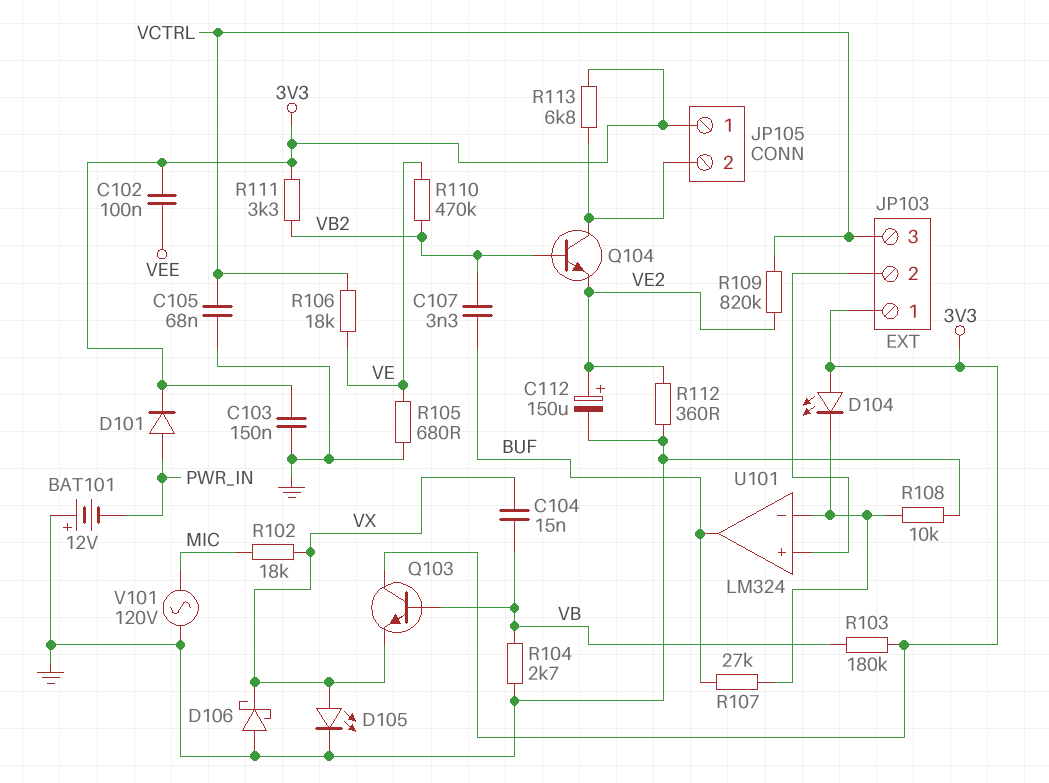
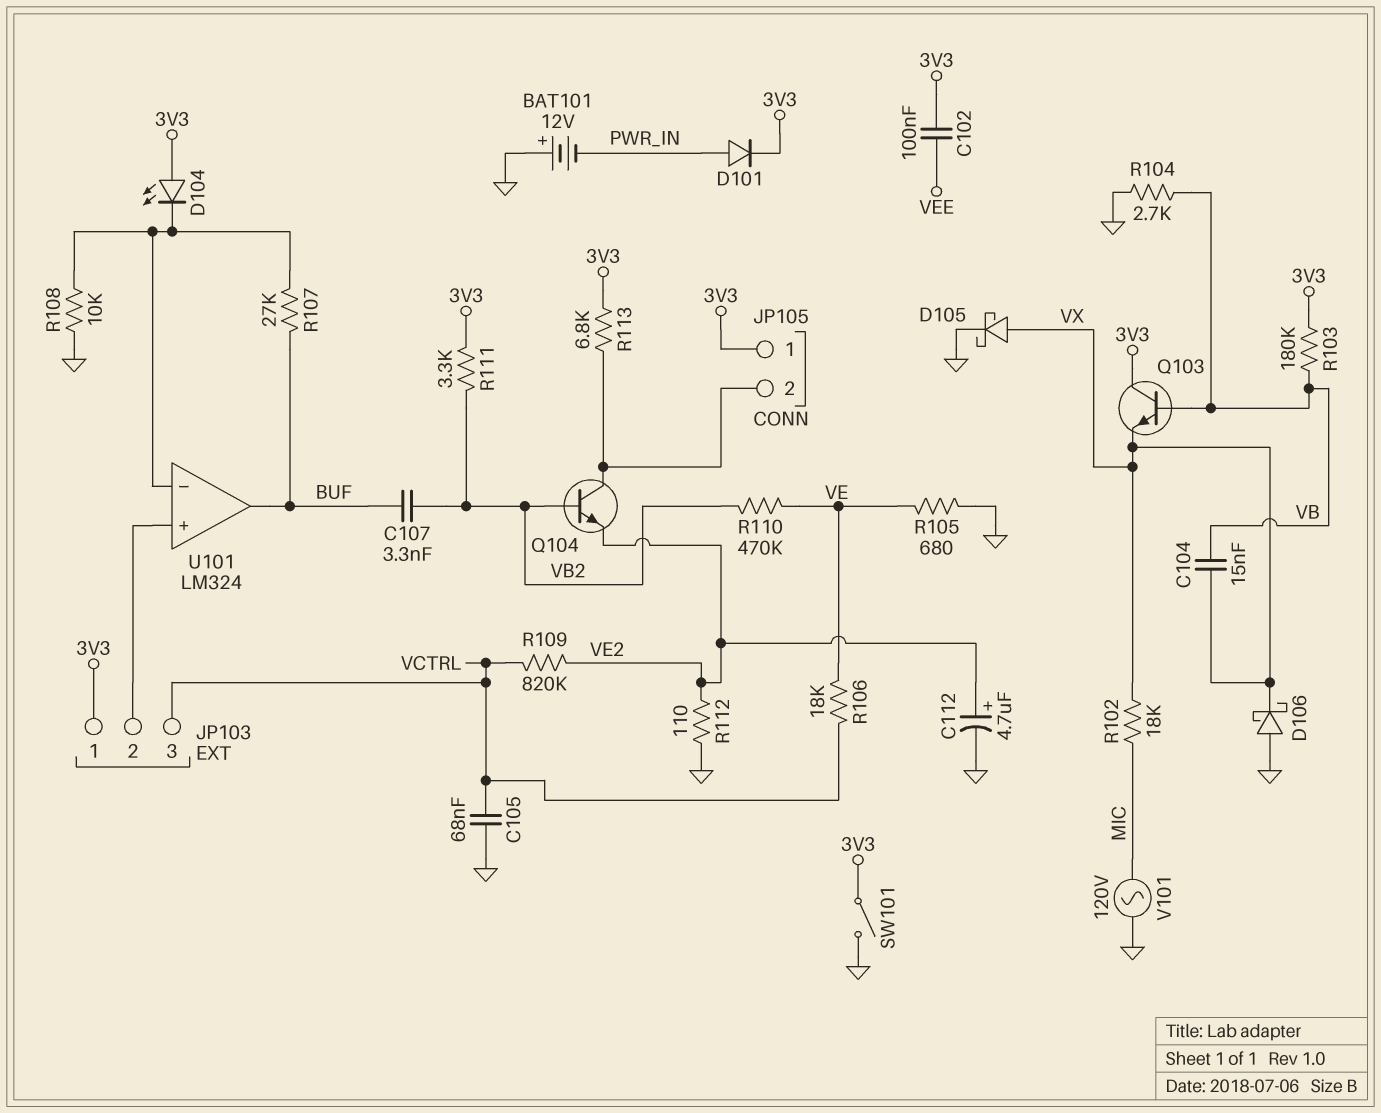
C103: 150nF (3V3, GND) -> none
C112: 150uF (plus VE2, minus GND) -> 4.7uF (plus VE2, minus GND)
D105: LED (A VX, K GND) -> schottky (A VX, K GND)
R112: 360 (GND, VE2) -> 110 (GND, VE2)
SW101: none -> switch (3V3, GND)

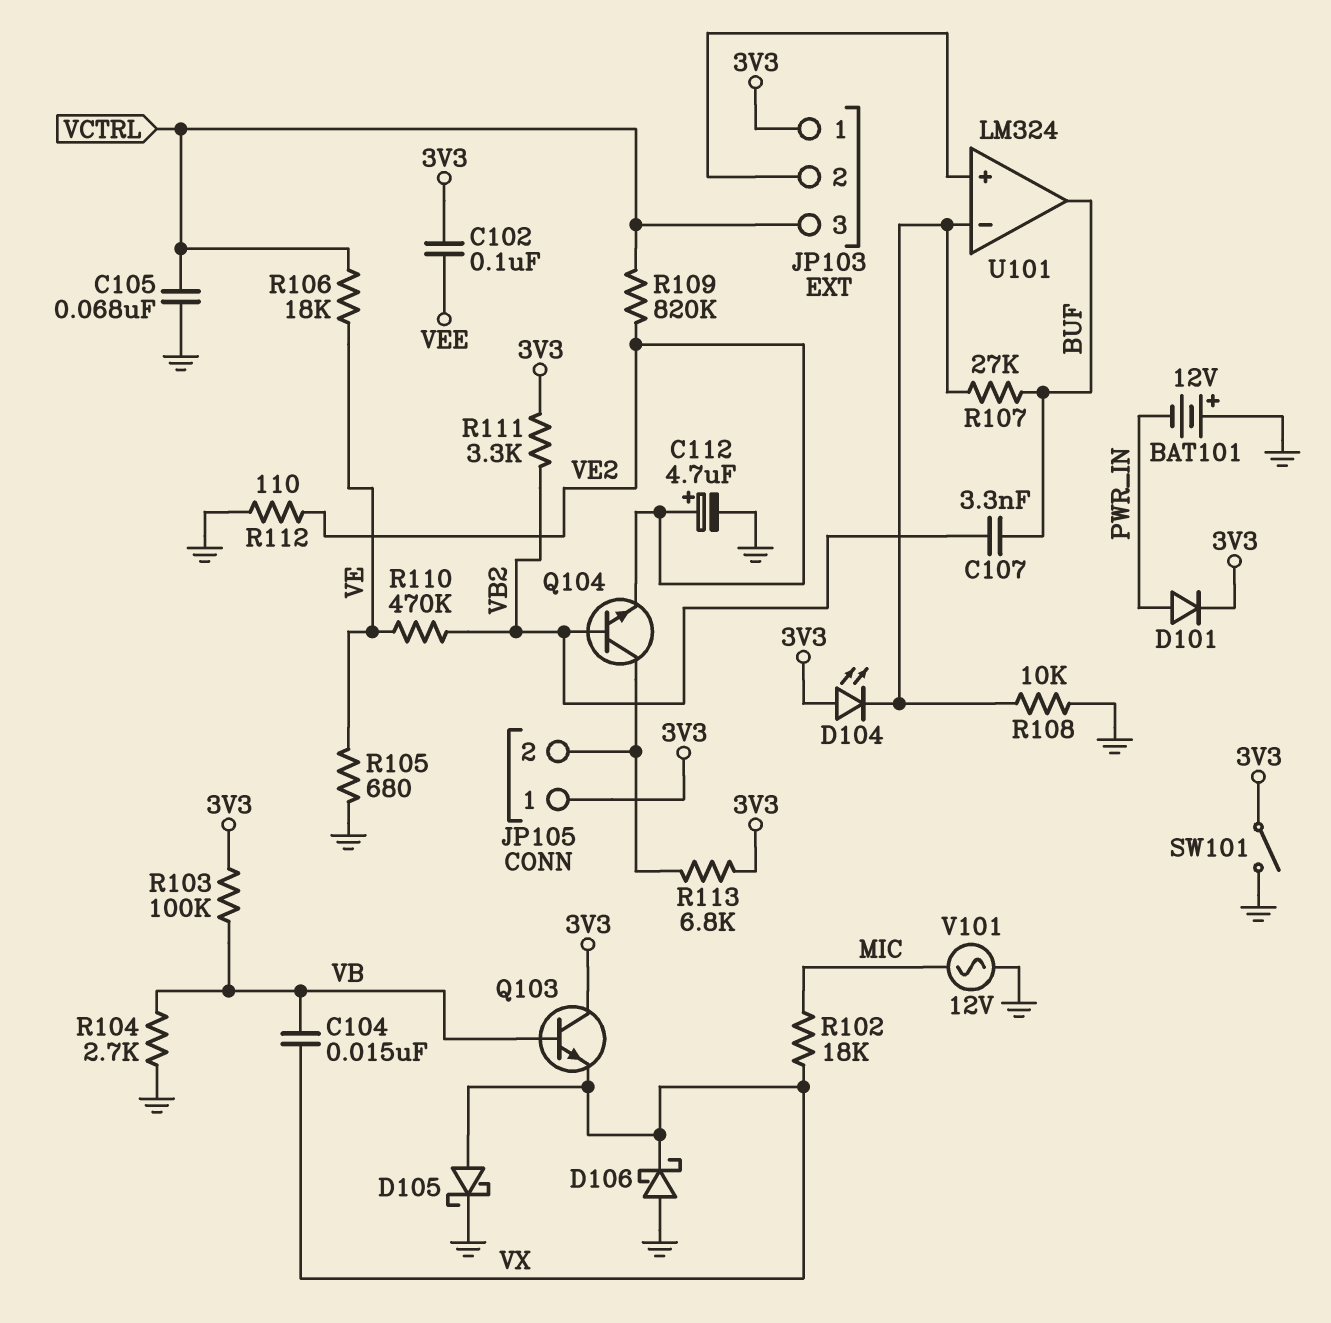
R103: 180k (3V3, VB) -> 100k (3V3, VB)
V101: AC 120V (GND, MIC) -> AC 12V (GND, MIC)

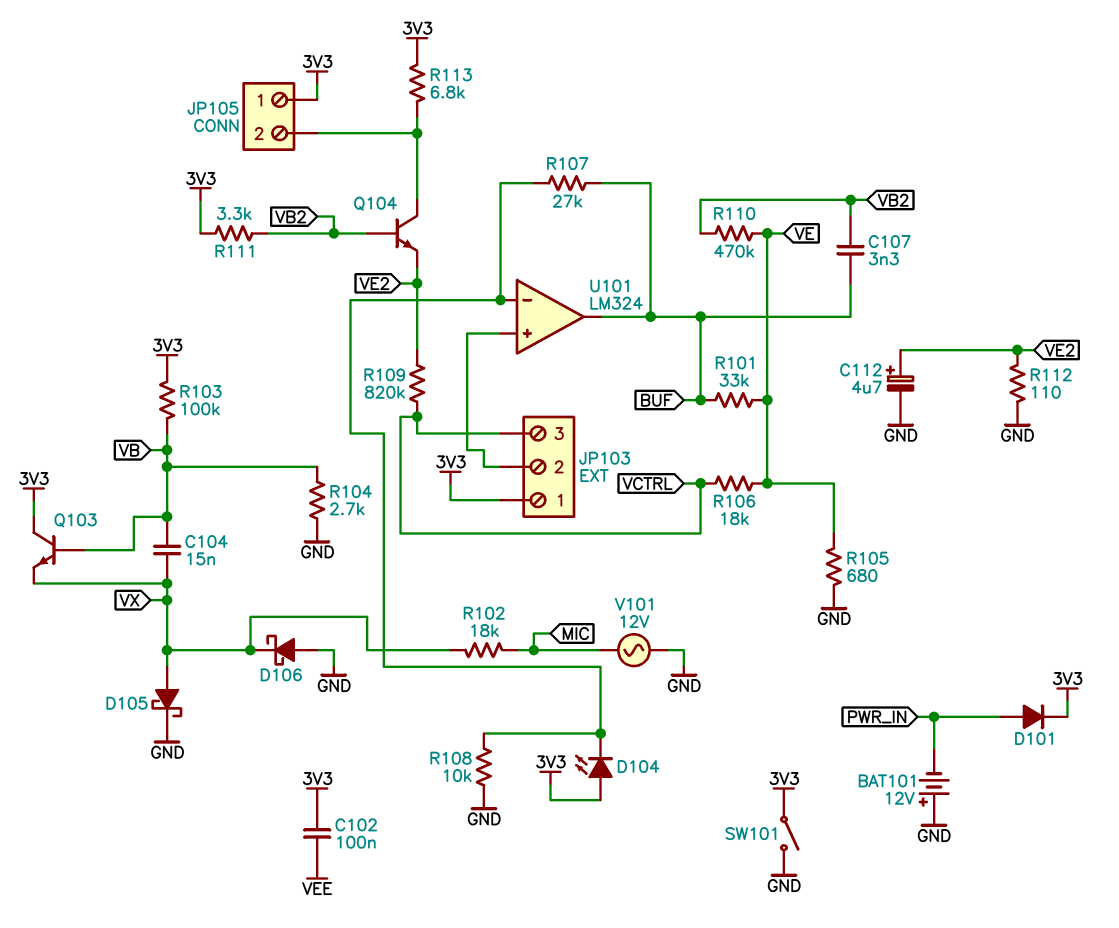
C105: 68nF (GND, VCTRL) -> none
R101: none -> 33k (BUF, VE)

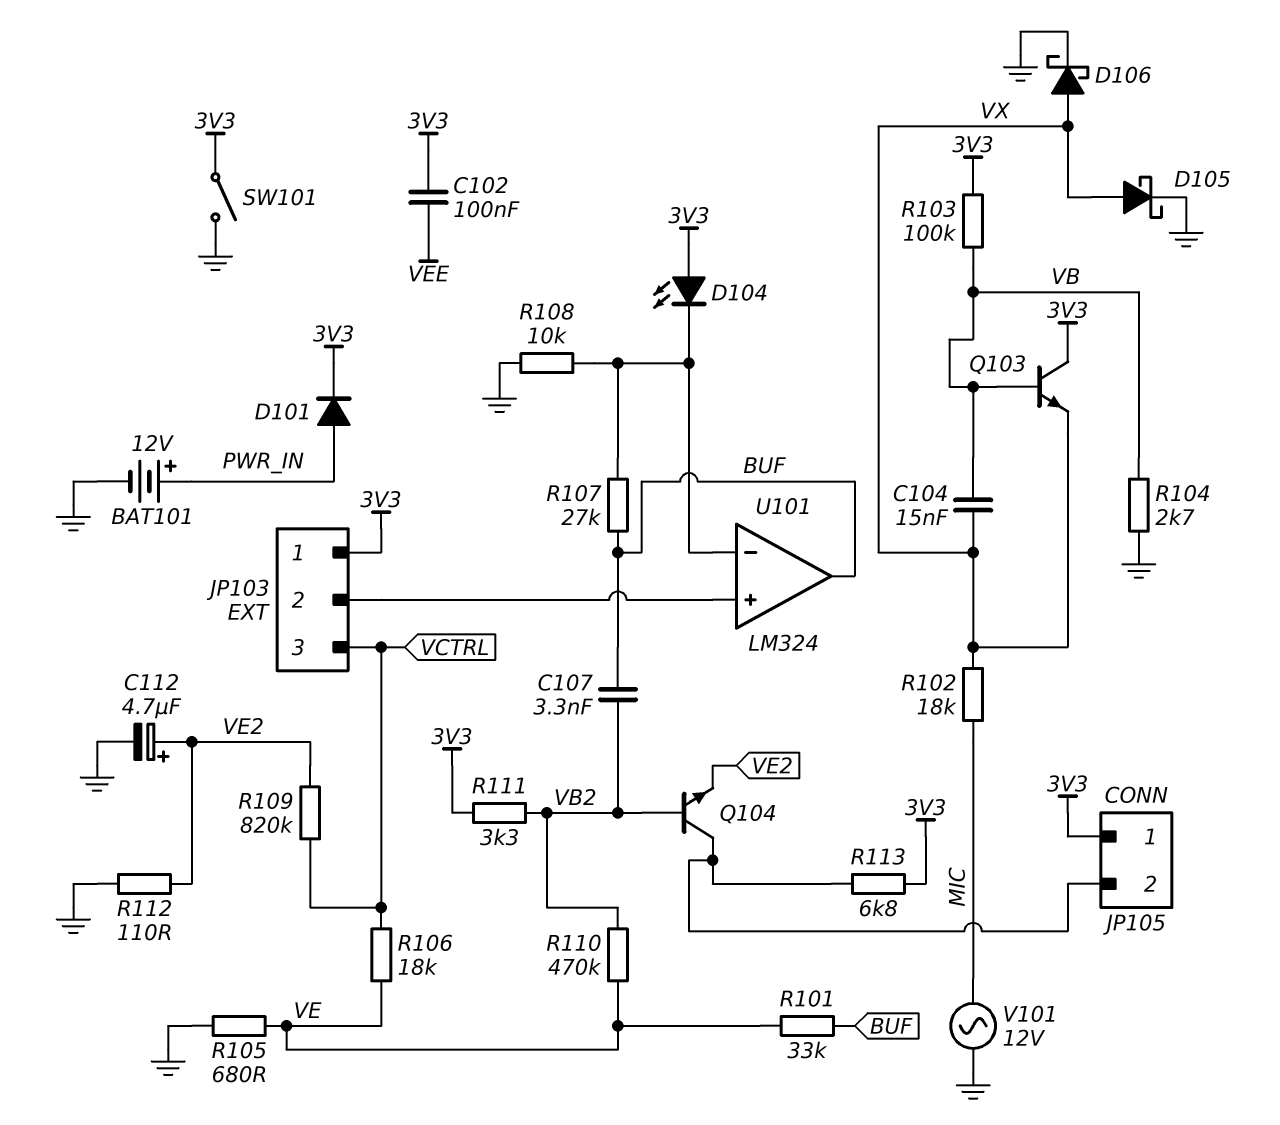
BAT101: 12V (plus GND, minus PWR_IN) -> 12V (plus PWR_IN, minus GND)
D106: schottky (A GND, K VX) -> schottky (A VX, K GND)

